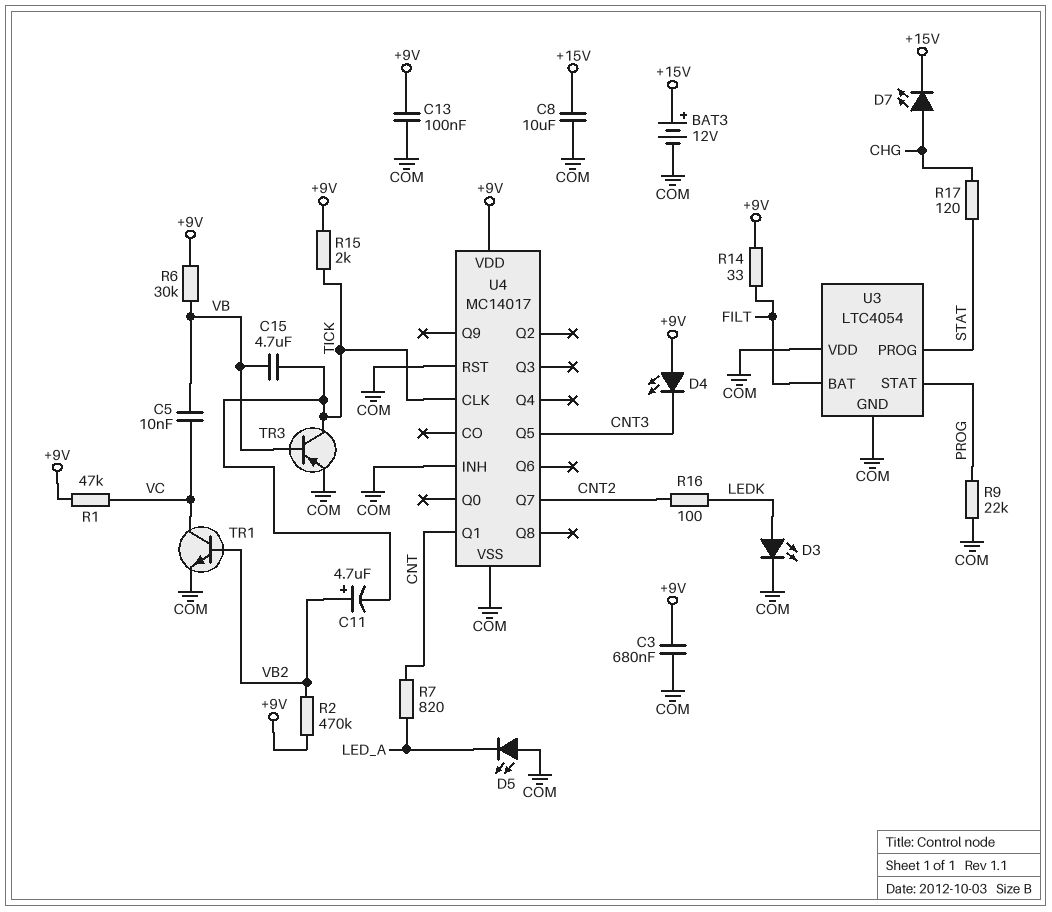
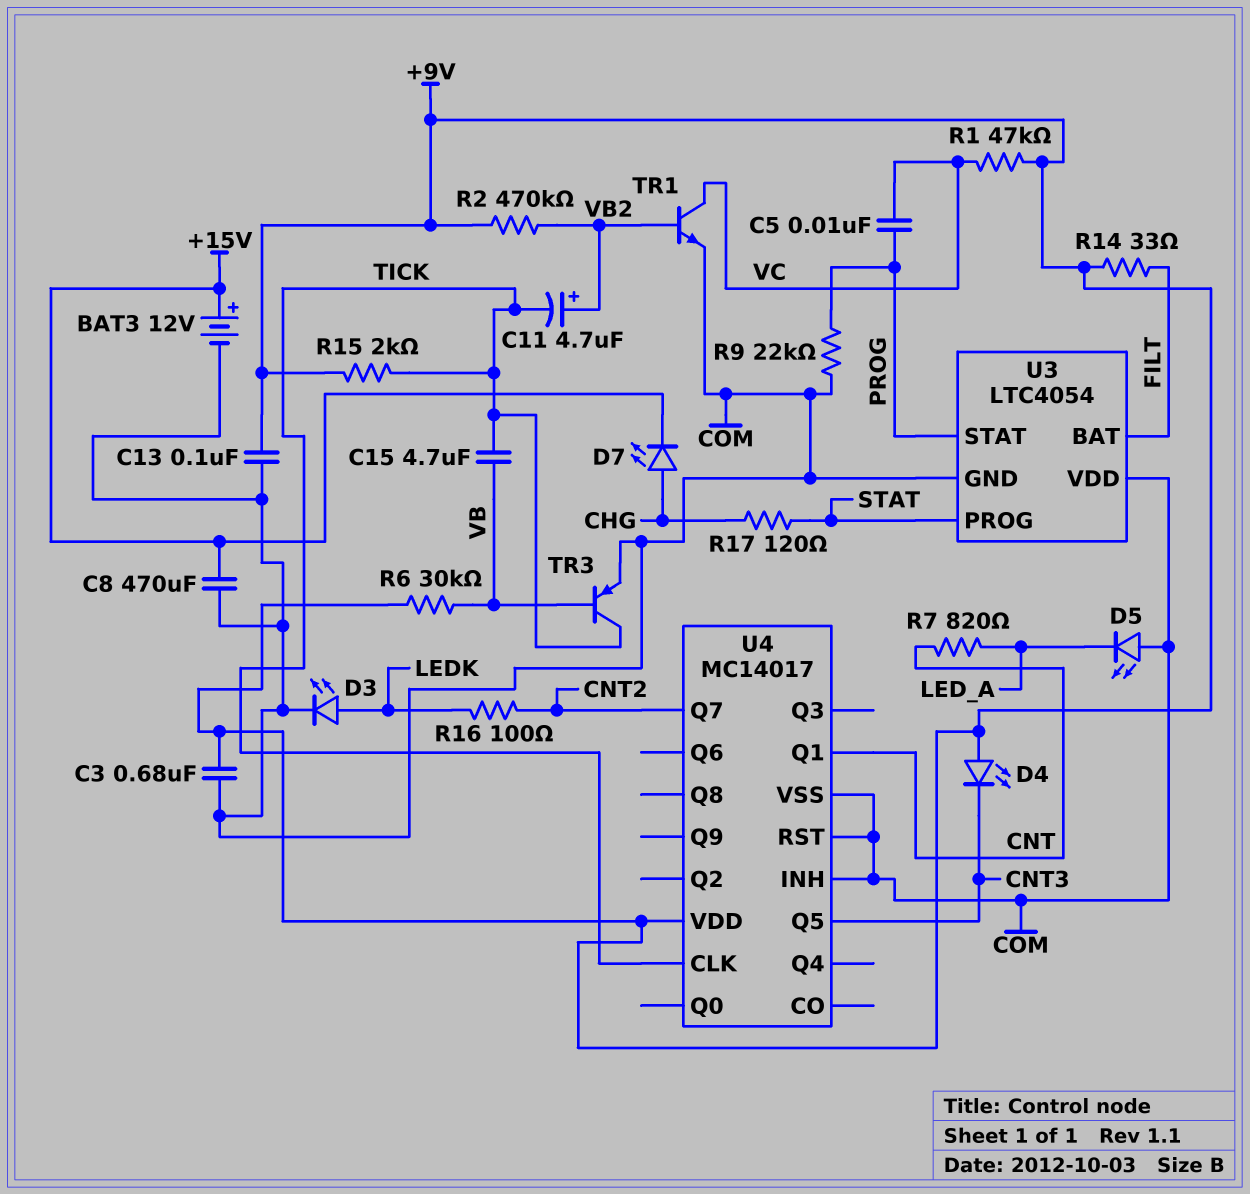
C5: 10nF (VB, VC) -> 10nF (PROG, VC)
C8: 10uF (+15V, COM) -> 470uF (+15V, COM)

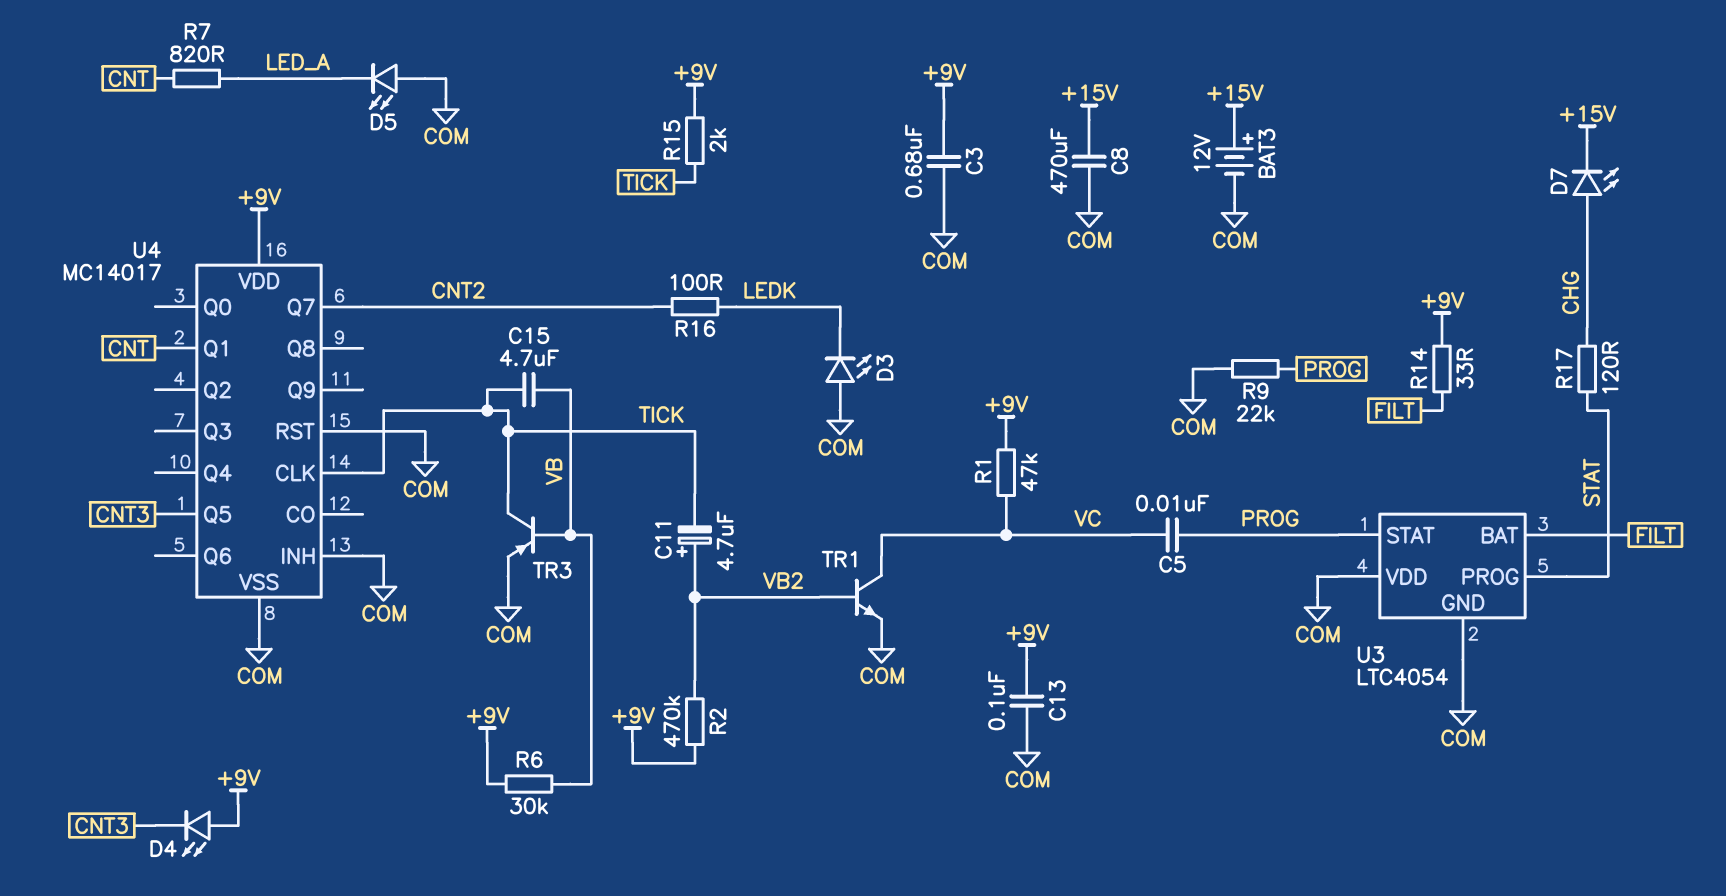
D3: LED (A LEDK, K COM) -> LED (A COM, K LEDK)

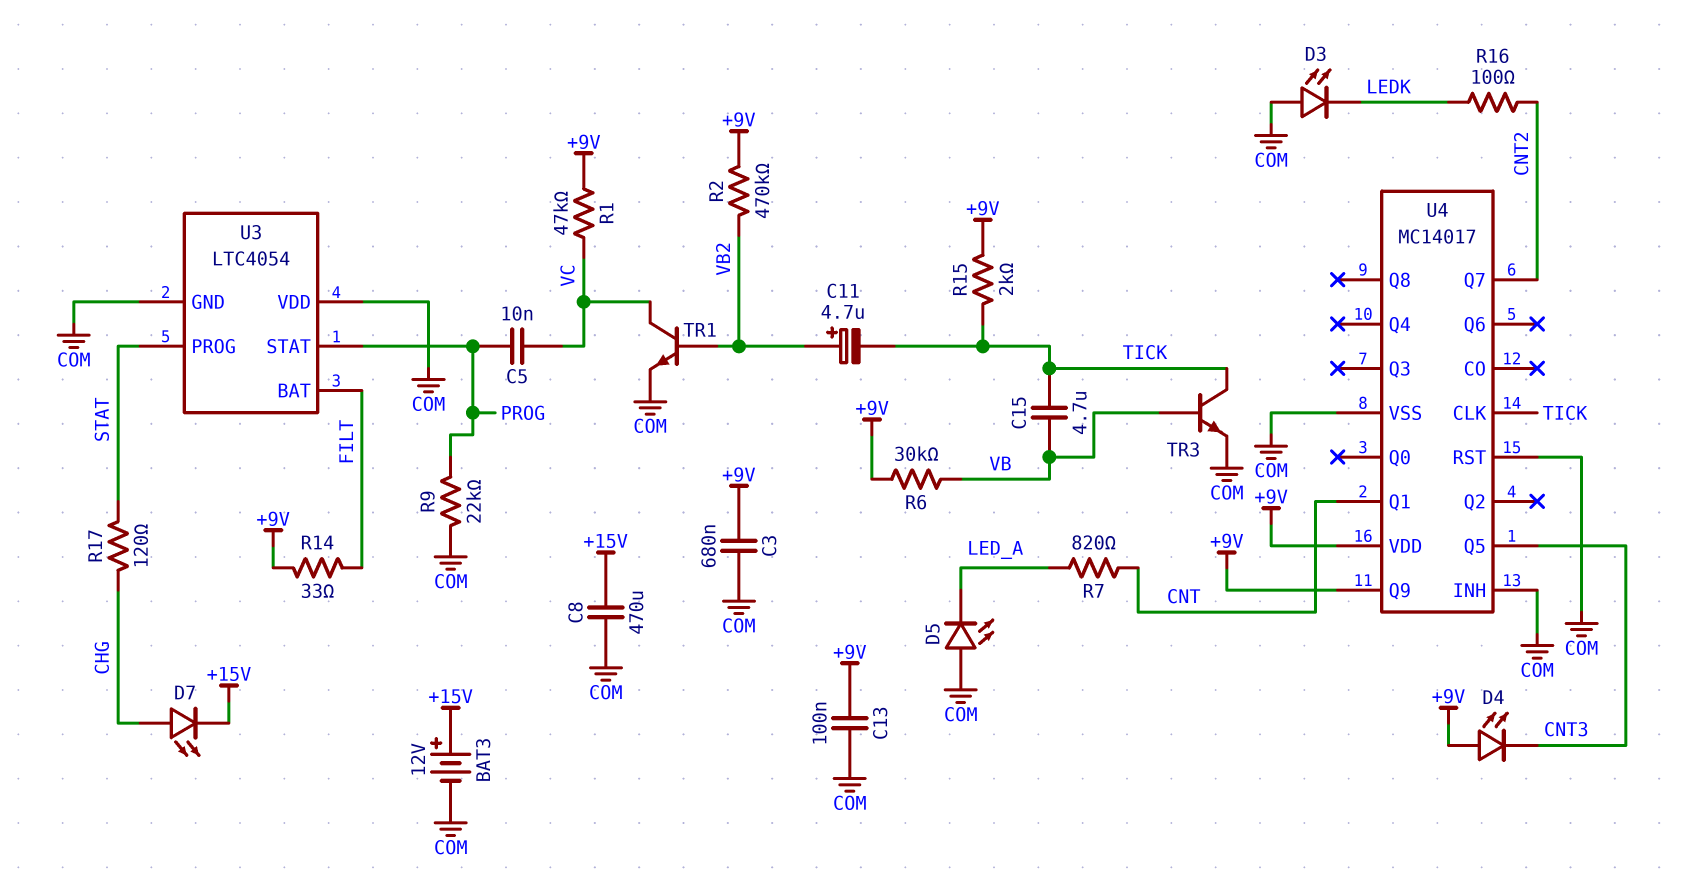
TR3: PNP (B VB, C TICK, E COM) -> NPN (B VB, C TICK, E COM)
U4 pin Q9: none -> +9V

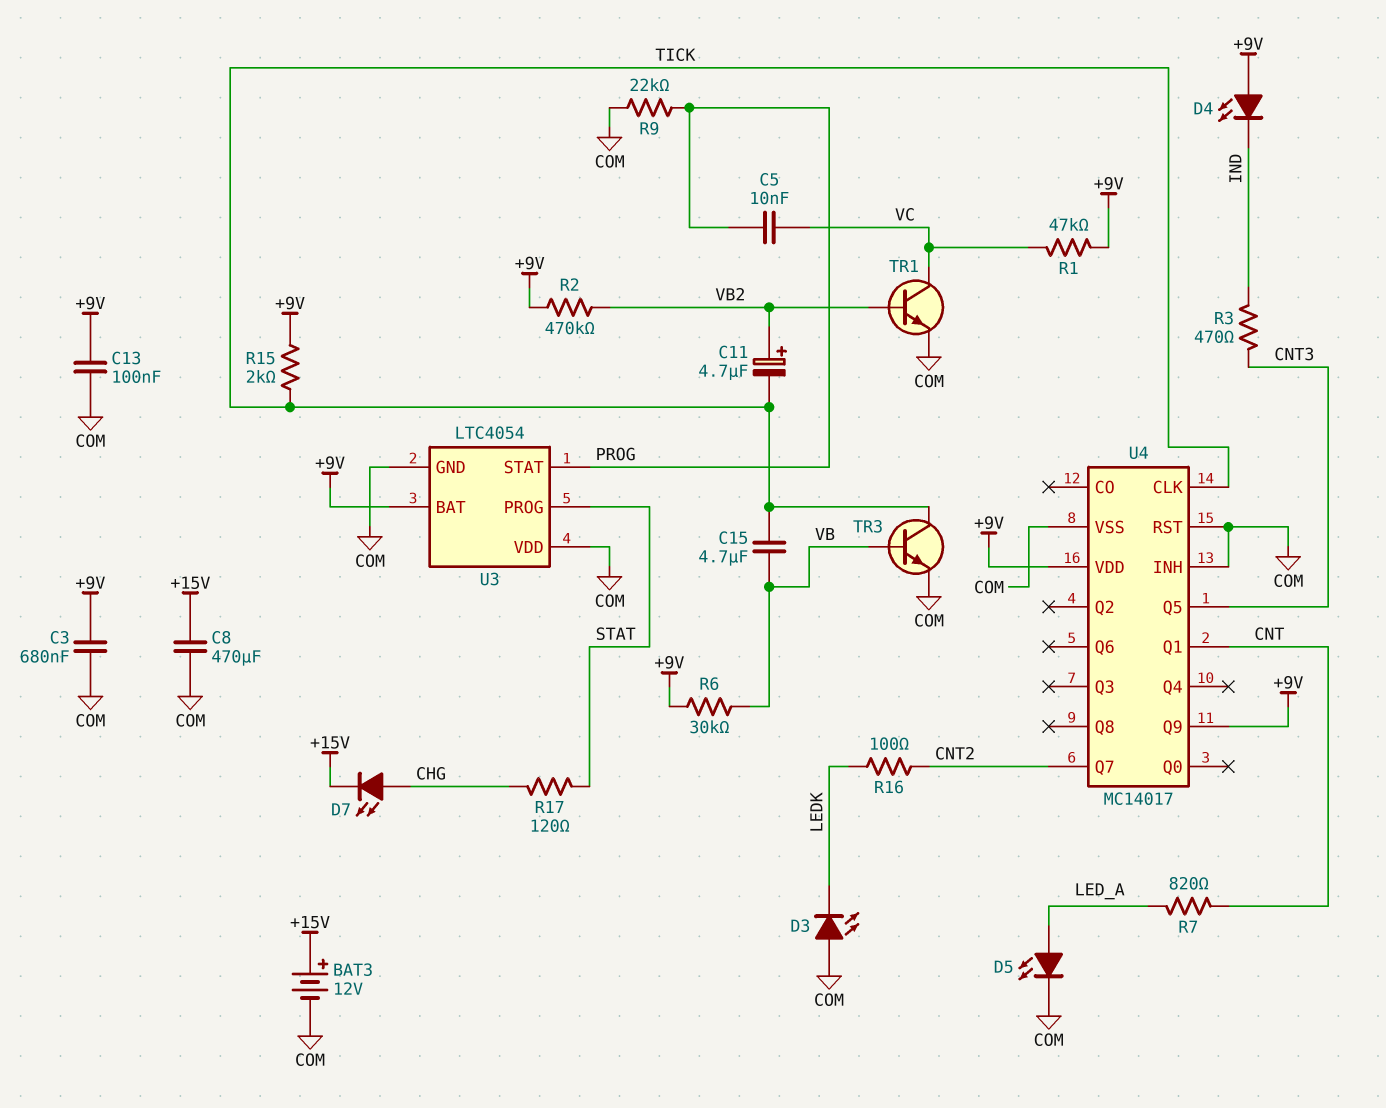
D4: LED (A +9V, K CNT3) -> LED (A +9V, K IND)
D5: LED (A COM, K LED_A) -> LED (A LED_A, K COM)
R3: none -> 470 (CNT3, IND)
R14: 33 (+9V, FILT) -> none
U3 pin BAT: FILT -> +9V

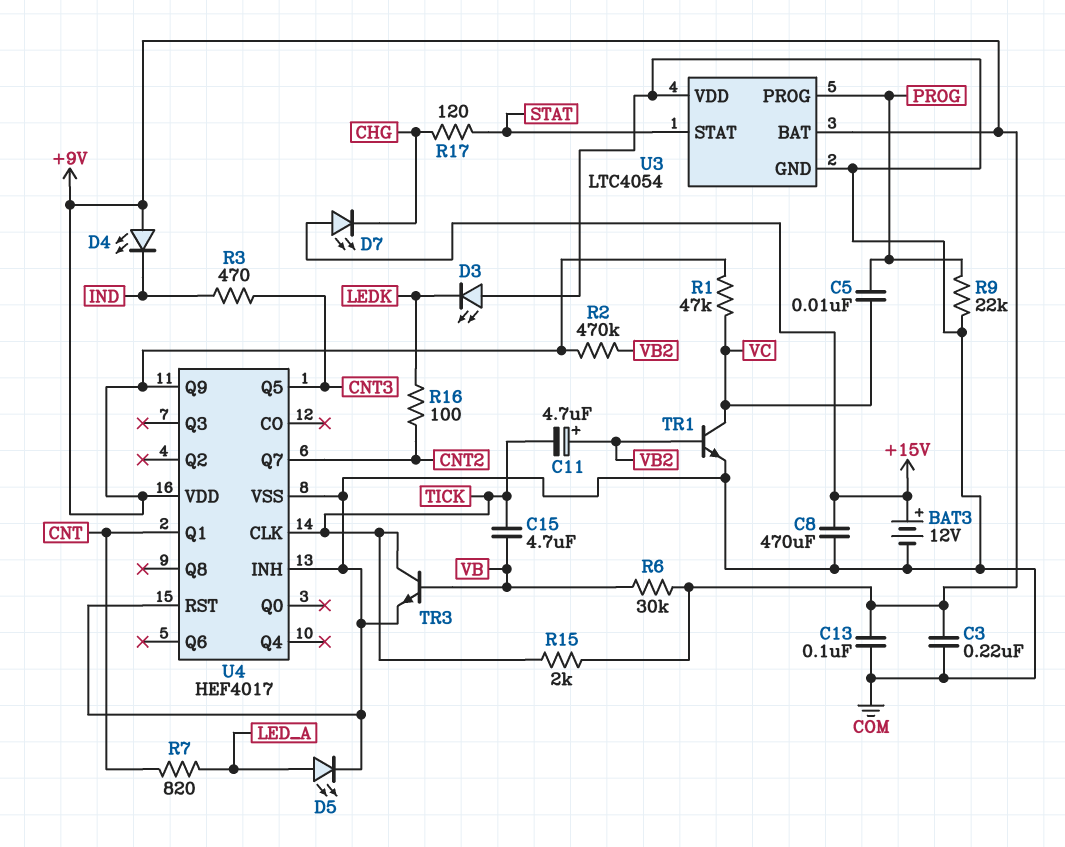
C3: 680nF (+9V, COM) -> 220nF (+9V, COM)
D7: LED (A CHG, K +15V) -> LED (A +15V, K CHG)
U3 pin PROG: STAT -> PROG
U3 pin STAT: PROG -> STAT
U4: MC14017 -> HEF4017

